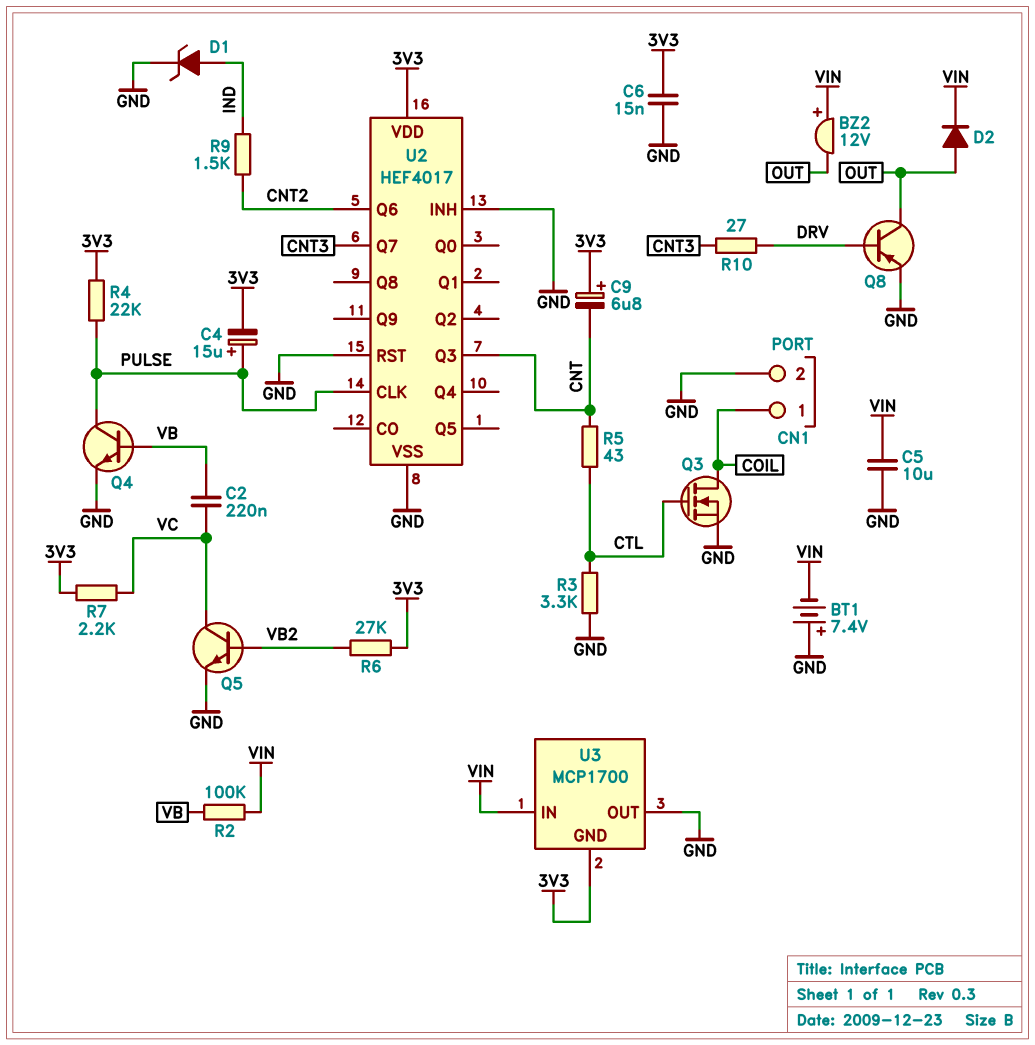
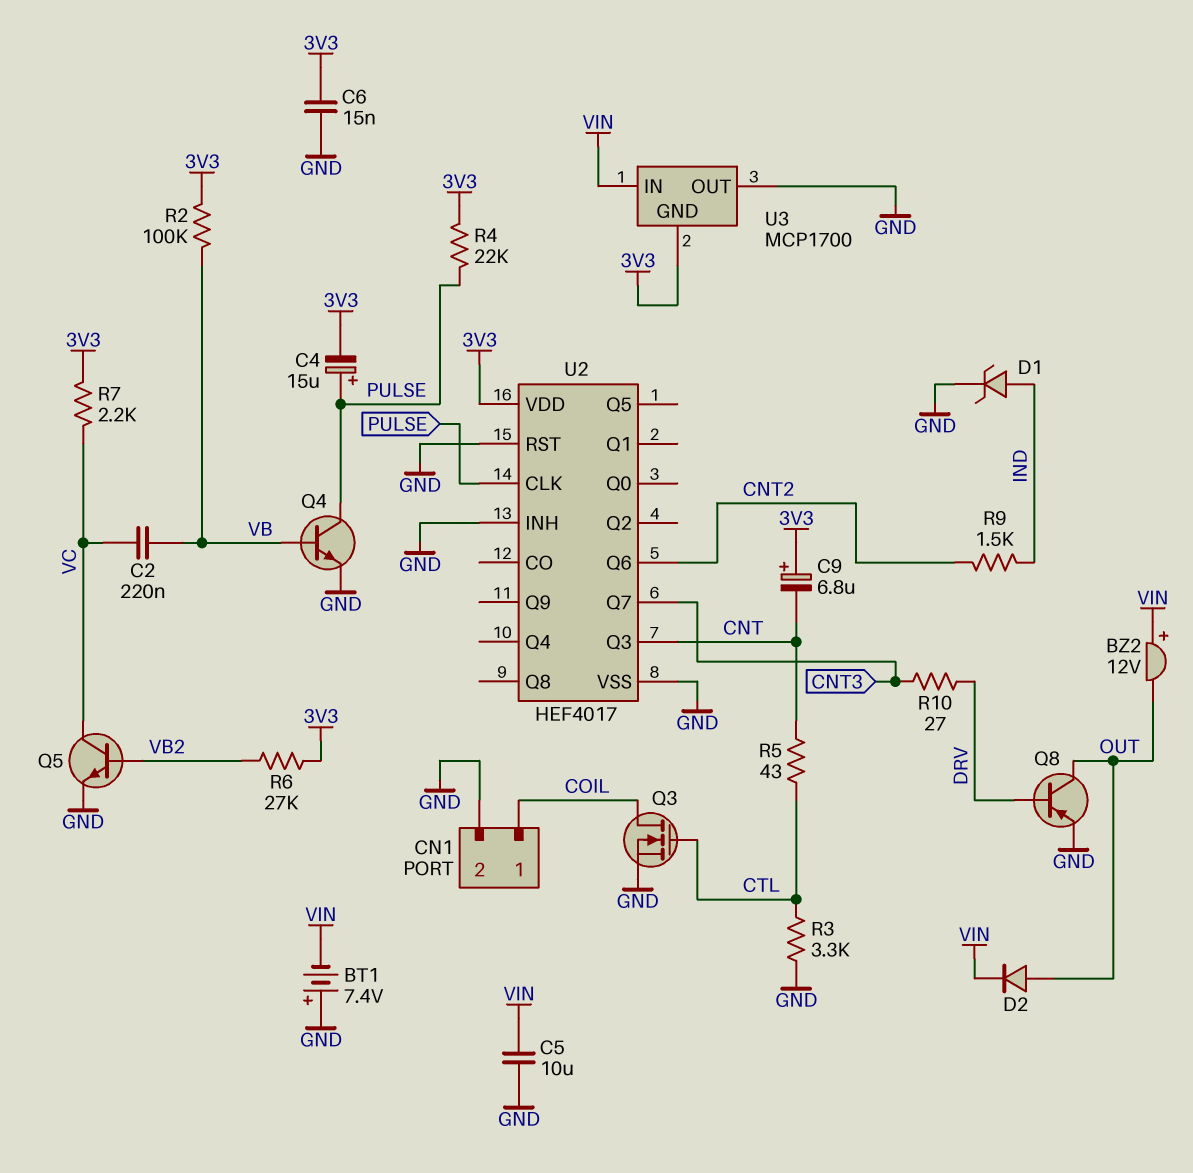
R2: 100k (VB, VIN) -> 100k (3V3, VB)

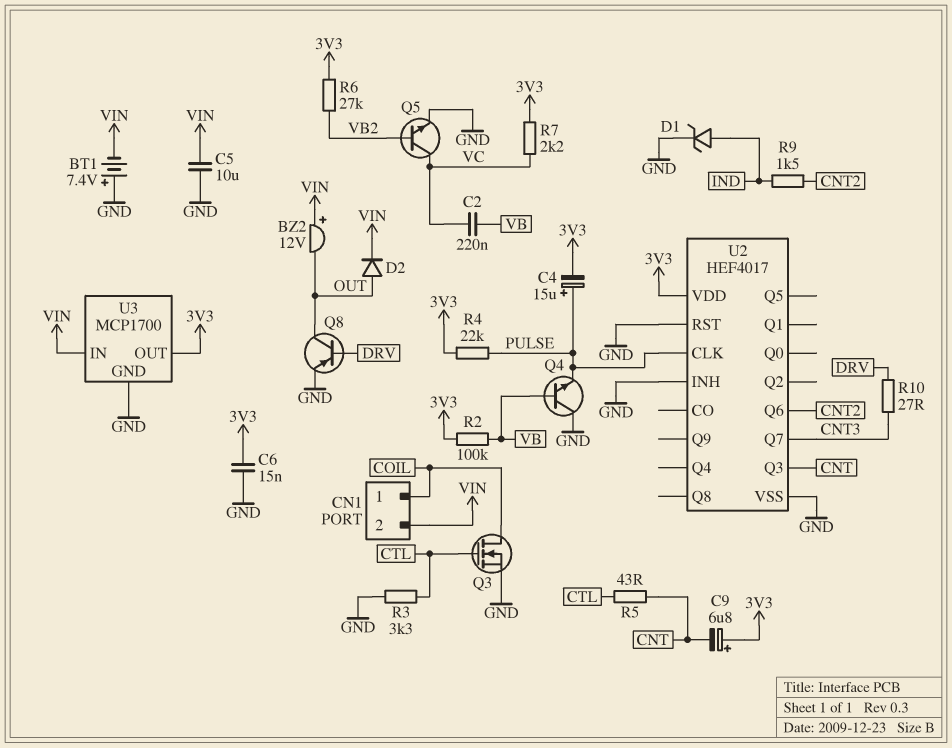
CN1 pin 2: GND -> VIN
Q4: NPN (B VB, C PULSE, E GND) -> NPN (B VB, C GND, E PULSE)
U3 pin GND: 3V3 -> GND
U3 pin OUT: GND -> 3V3

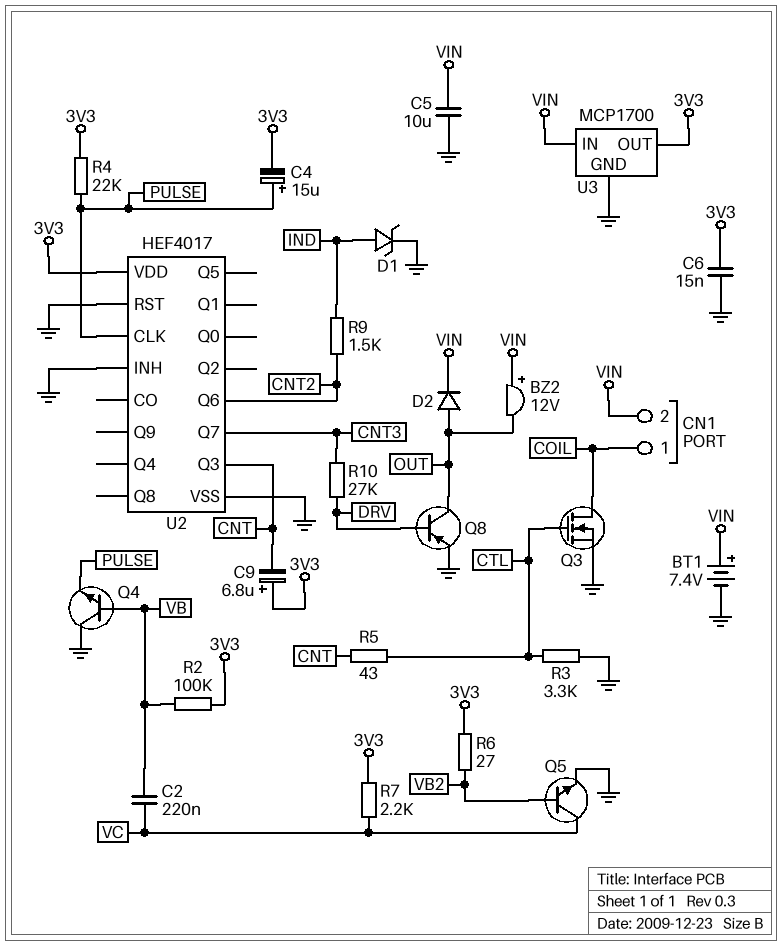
BT1: 7.4V (plus GND, minus VIN) -> 7.4V (plus VIN, minus GND)
R6: 27k (3V3, VB2) -> 27 (3V3, VB2)
R10: 27 (CNT3, DRV) -> 27k (CNT3, DRV)

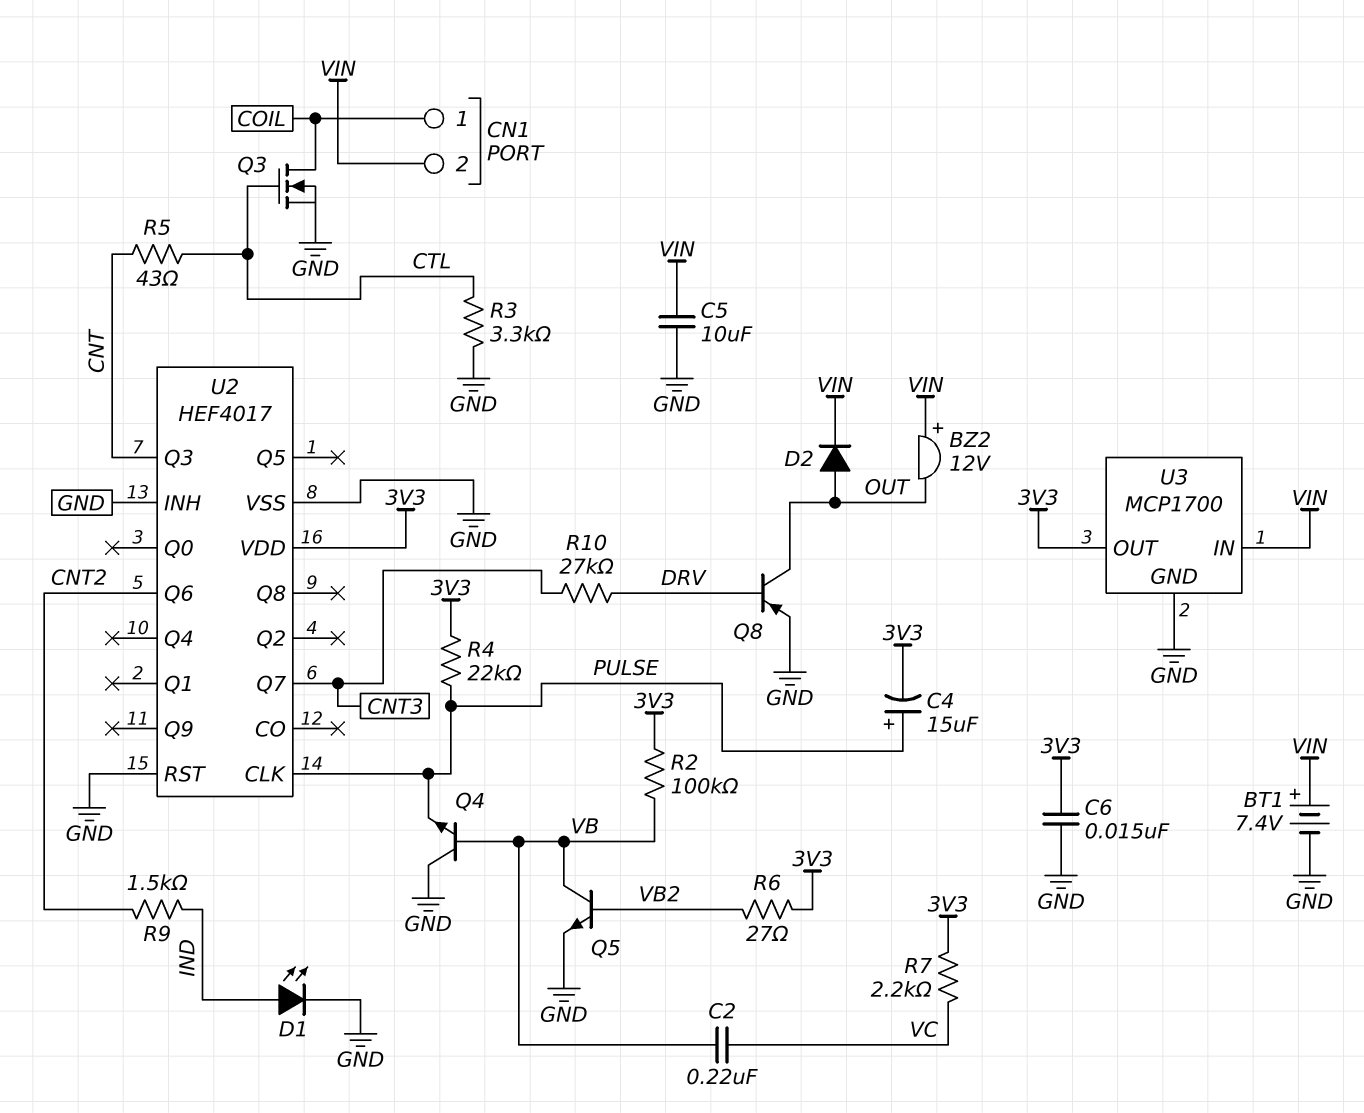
C9: 6.8uF (plus 3V3, minus CNT) -> none
D1: zener (A IND, K GND) -> LED (A IND, K GND)
Q5: NPN (B VB2, C VC, E GND) -> NPN (B VB2, C VB, E GND)

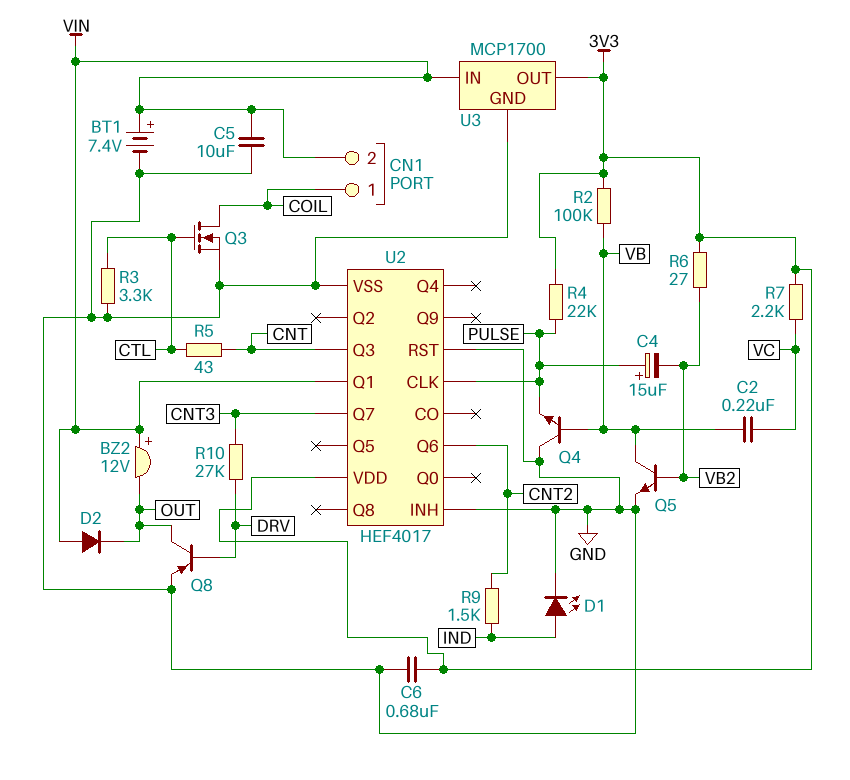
C4: 15uF (plus PULSE, minus 3V3) -> 15uF (plus PULSE, minus VB2)
C6: 15nF (3V3, GND) -> 680nF (3V3, GND)
D2: diode (A OUT, K VIN) -> diode (A VIN, K OUT)
U2 pin Q1: none -> VIN

